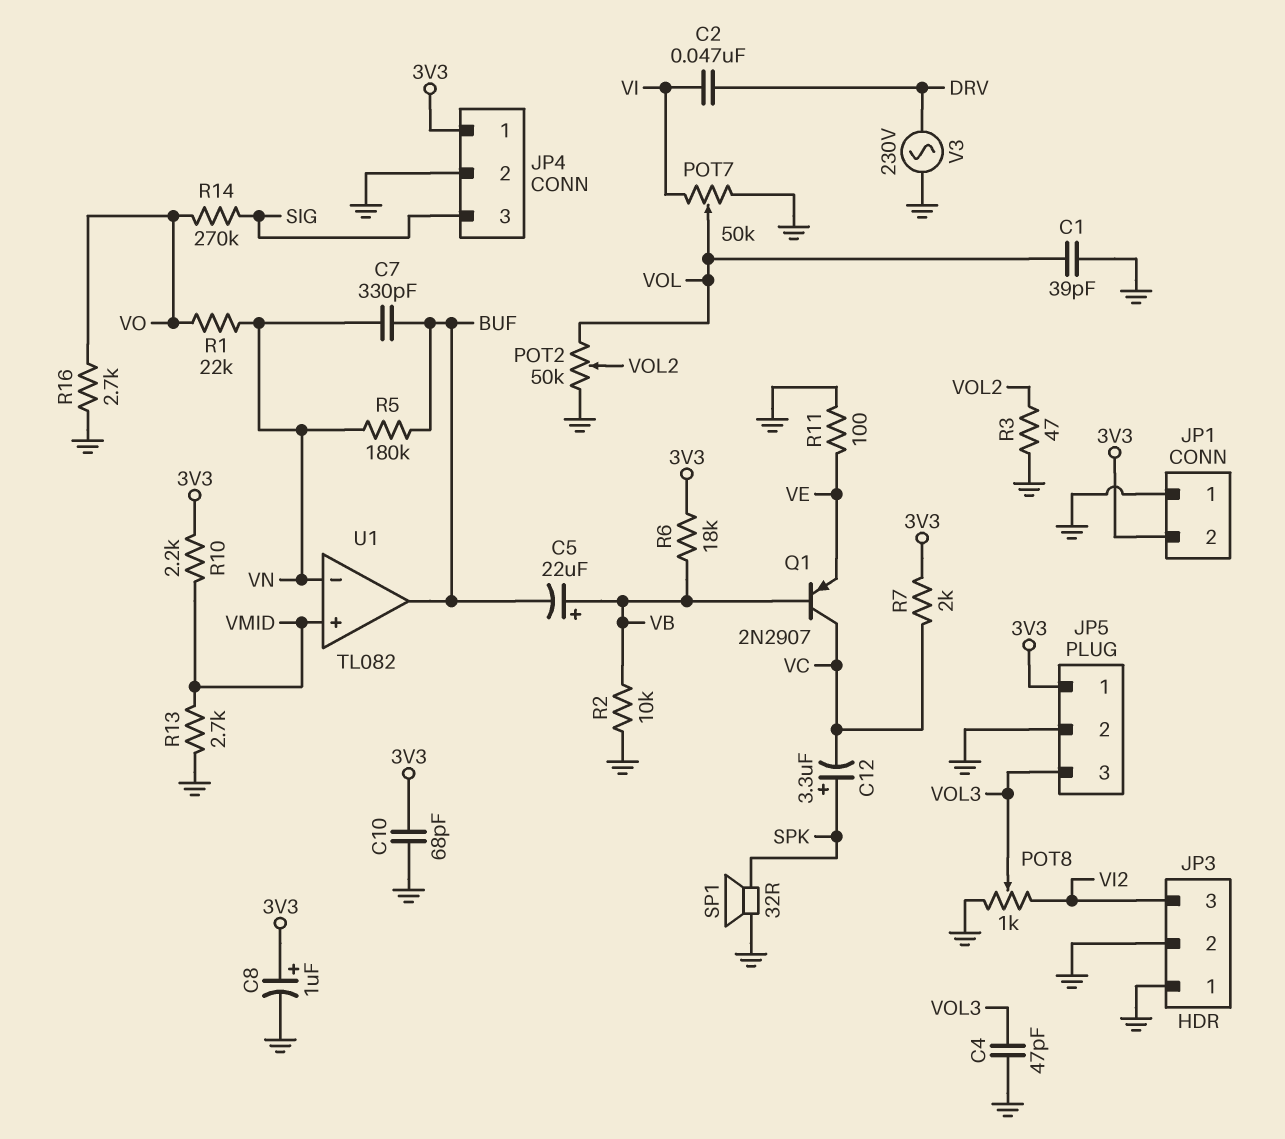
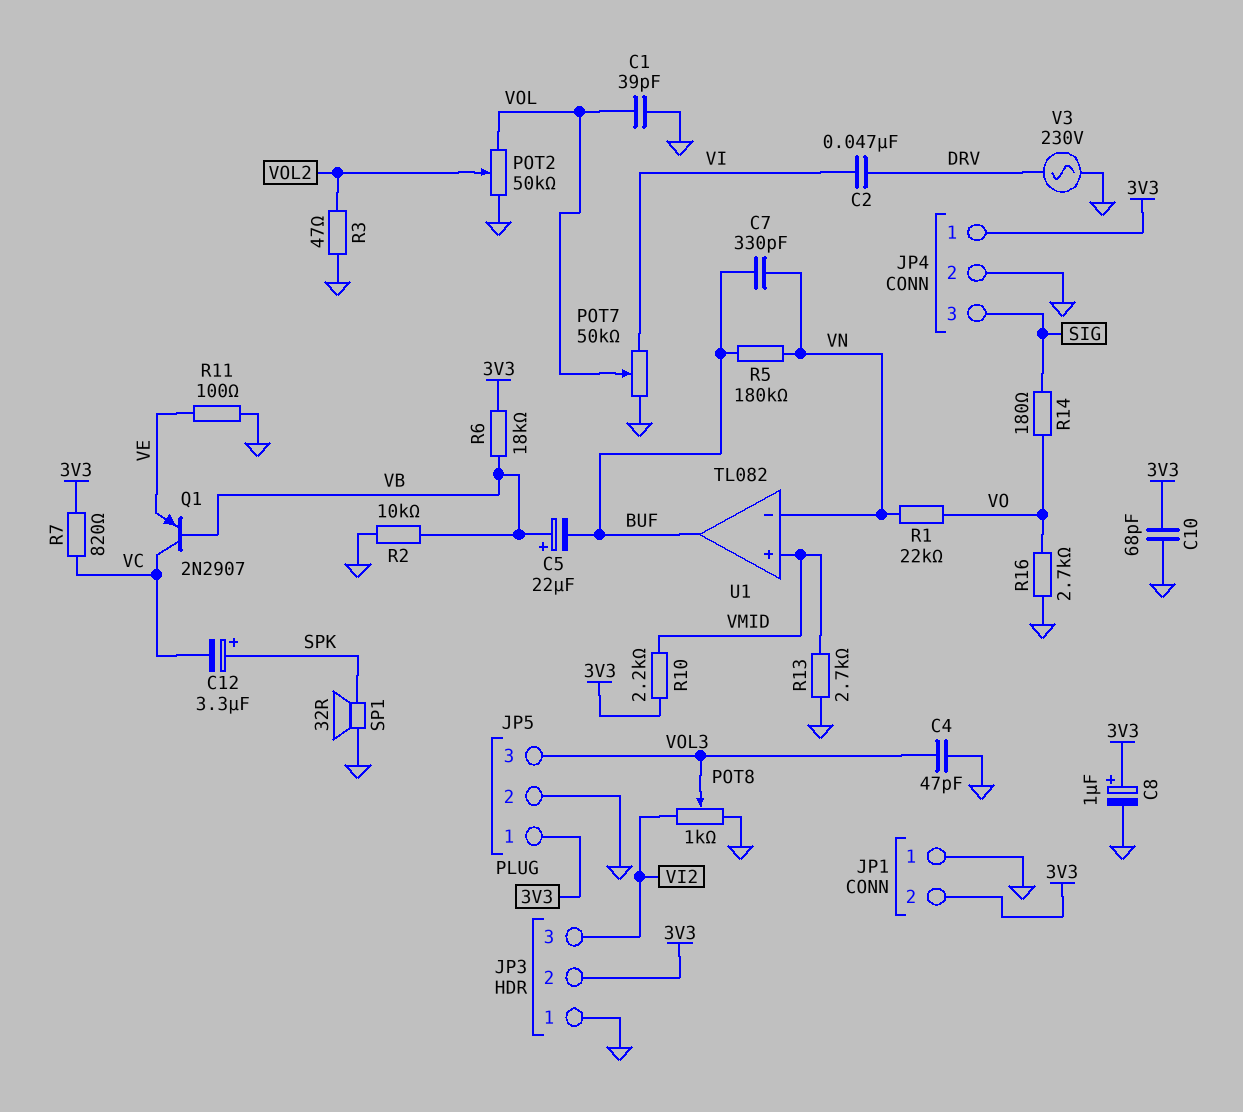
JP3 pin 2: GND -> 3V3
R7: 2k (3V3, VC) -> 820 (3V3, VC)
R14: 270k (SIG, VO) -> 180 (SIG, VO)

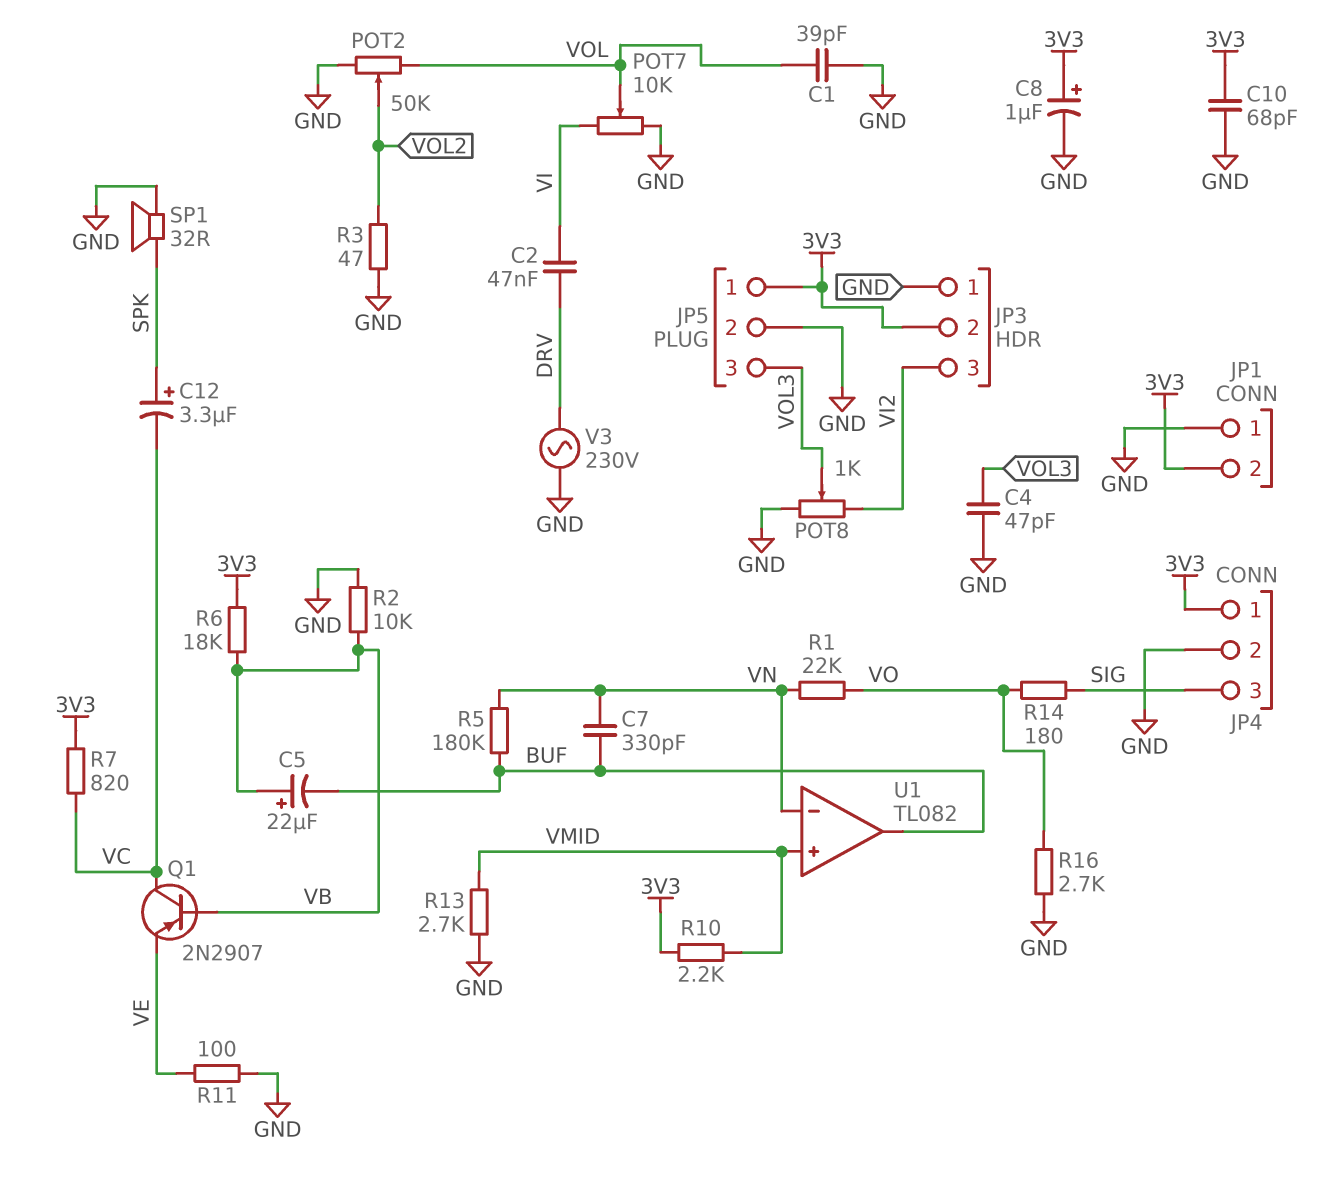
POT7: 50k (GND, VI, wiper VOL) -> 10k (GND, VI, wiper VOL)

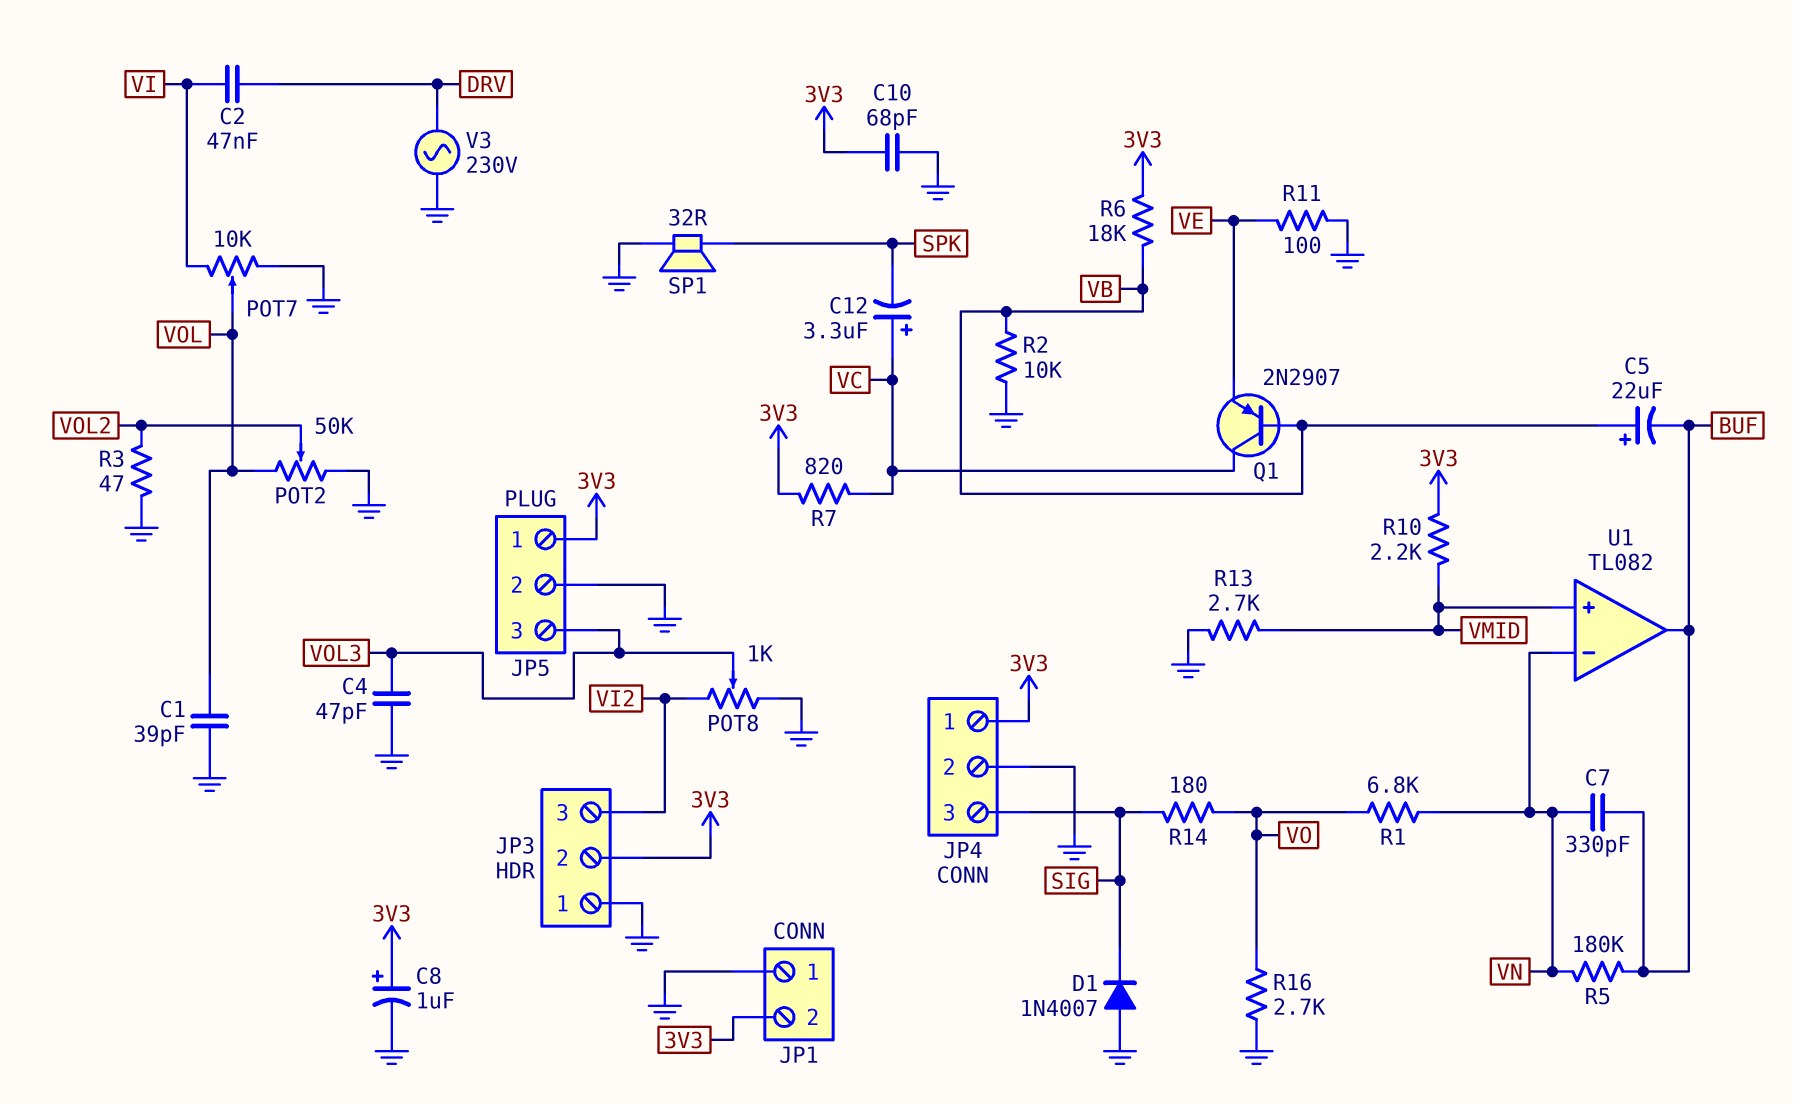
C12: 3.3uF (plus SPK, minus VC) -> 3.3uF (plus VC, minus SPK)
D1: none -> diode 1N4007 (A GND, K SIG)
R1: 22k (VN, VO) -> 6.8k (VN, VO)

